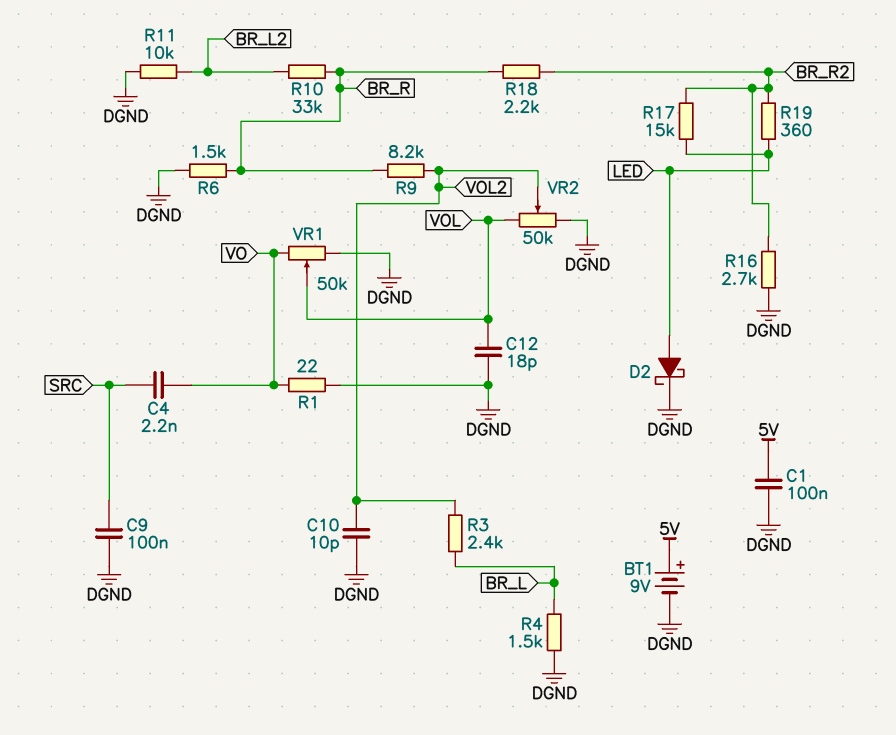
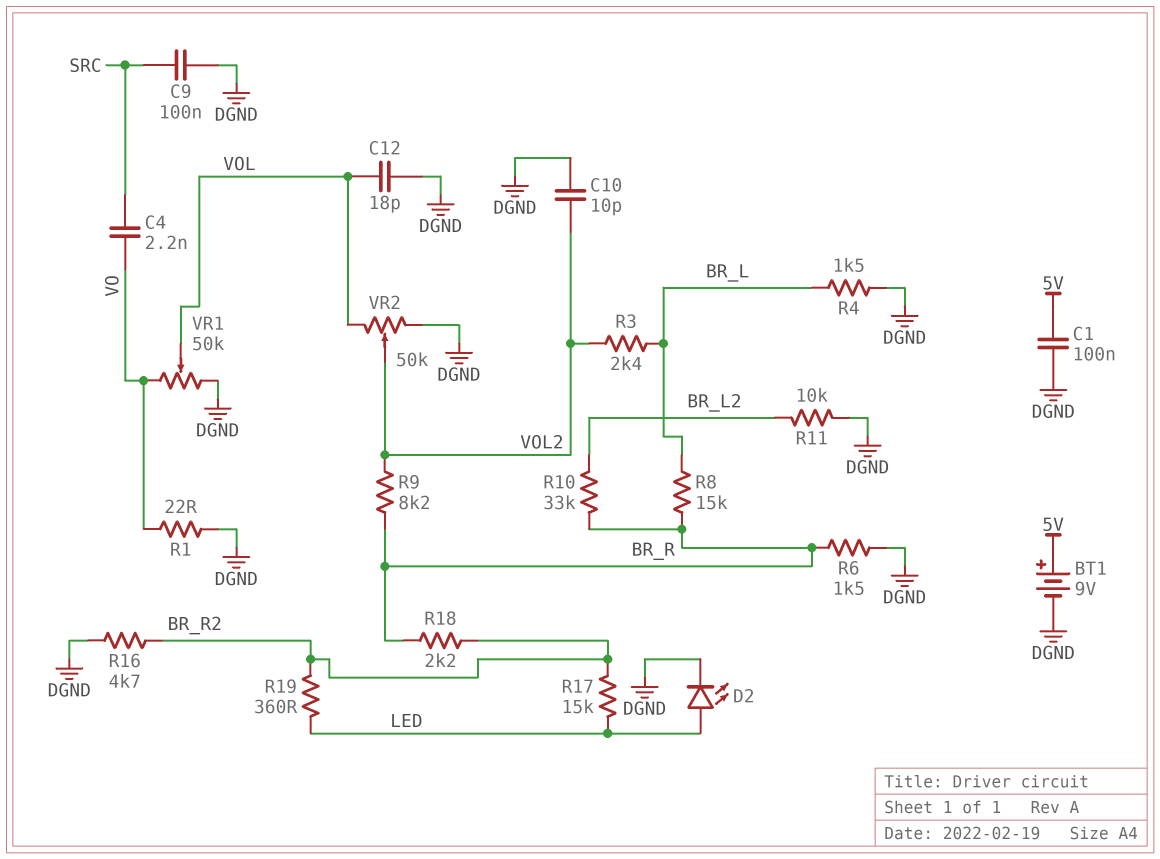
D2: schottky (A LED, K DGND) -> LED (A LED, K DGND)
R8: none -> 15k (BR_L, BR_R)
R16: 2.7k (BR_R2, DGND) -> 4.7k (BR_R2, DGND)

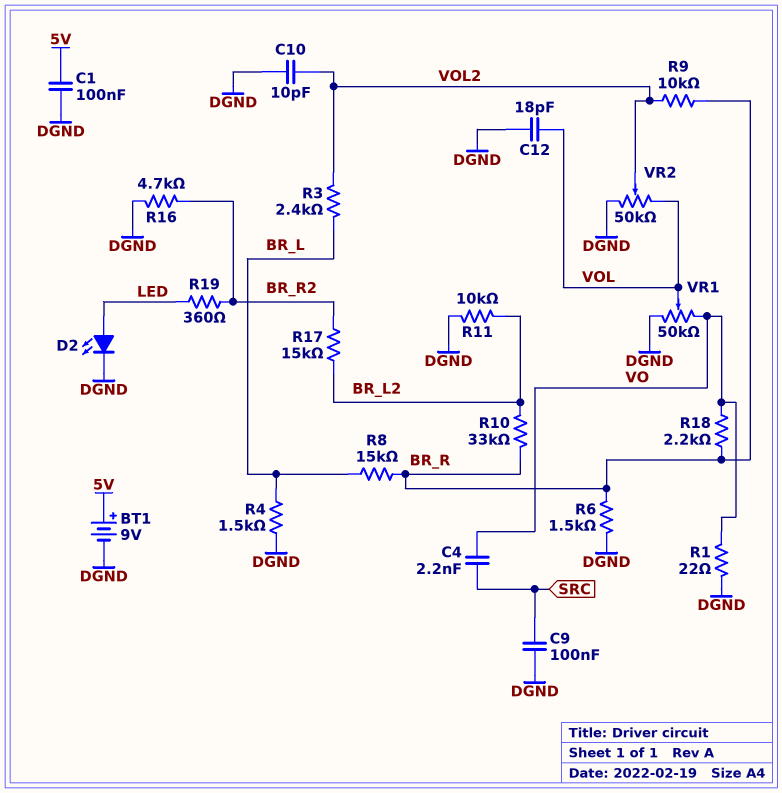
R9: 8.2k (BR_R, VOL2) -> 10k (BR_R, VOL2)
R17: 15k (BR_R2, LED) -> 15k (BR_L2, BR_R2)
R18: 2.2k (BR_R, BR_R2) -> 2.2k (BR_R, VO)

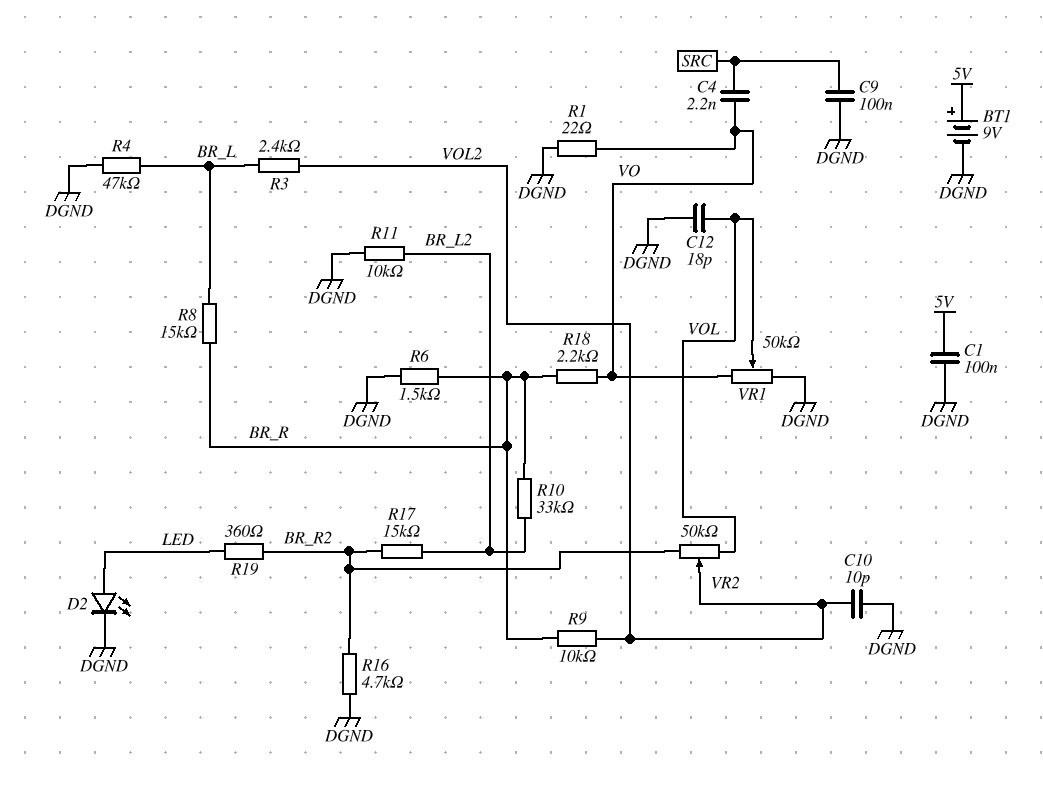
R4: 1.5k (BR_L, DGND) -> 47k (BR_L, DGND)
VR2: 50k (DGND, VOL, wiper VOL2) -> 50k (BR_R2, VOL, wiper VOL2)

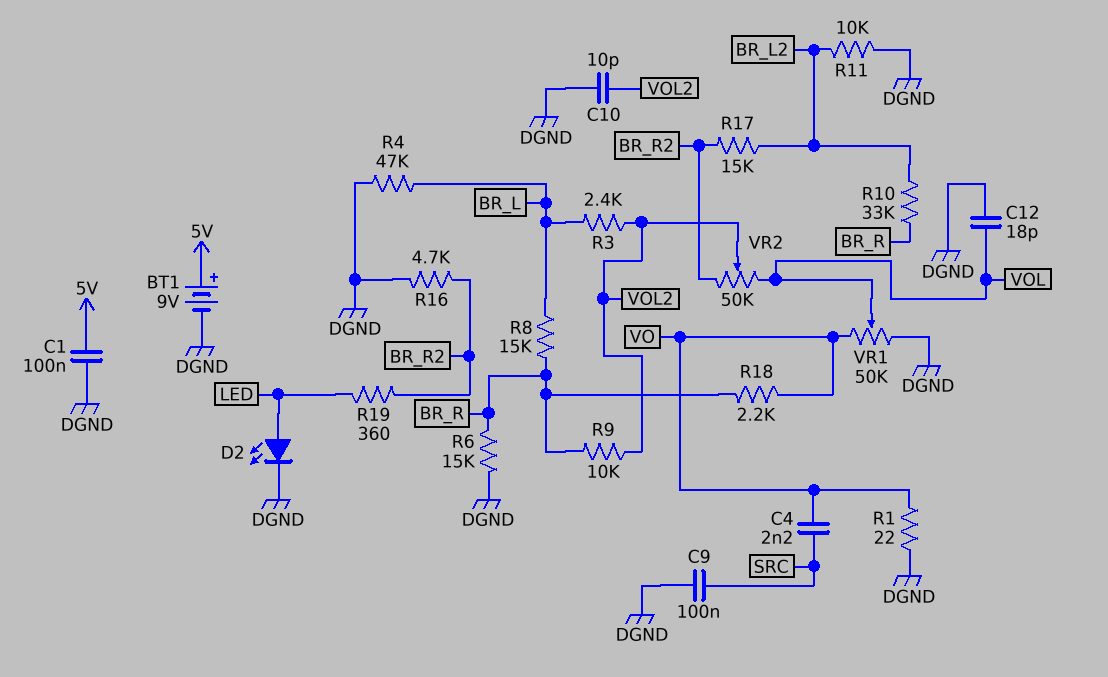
R6: 1.5k (BR_R, DGND) -> 15k (BR_R, DGND)

